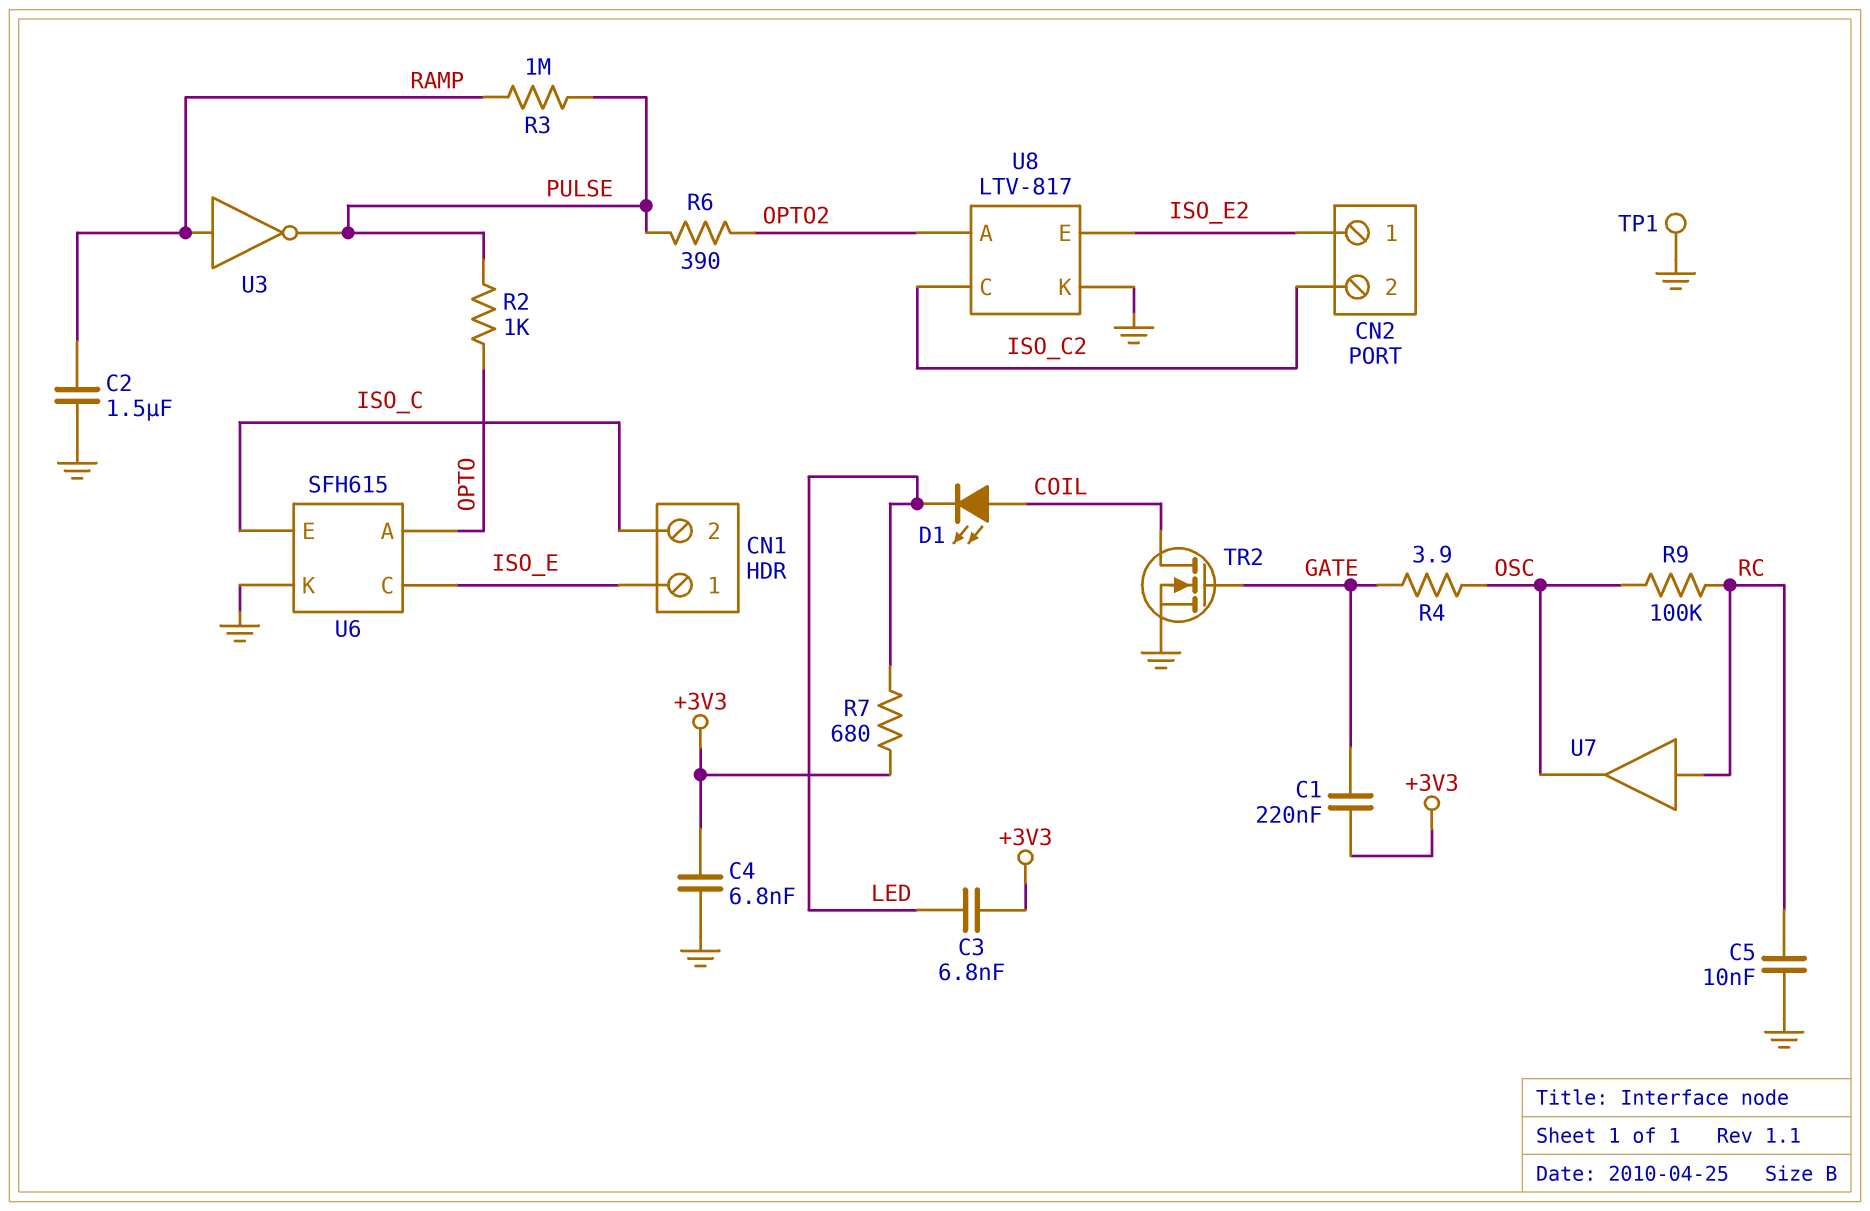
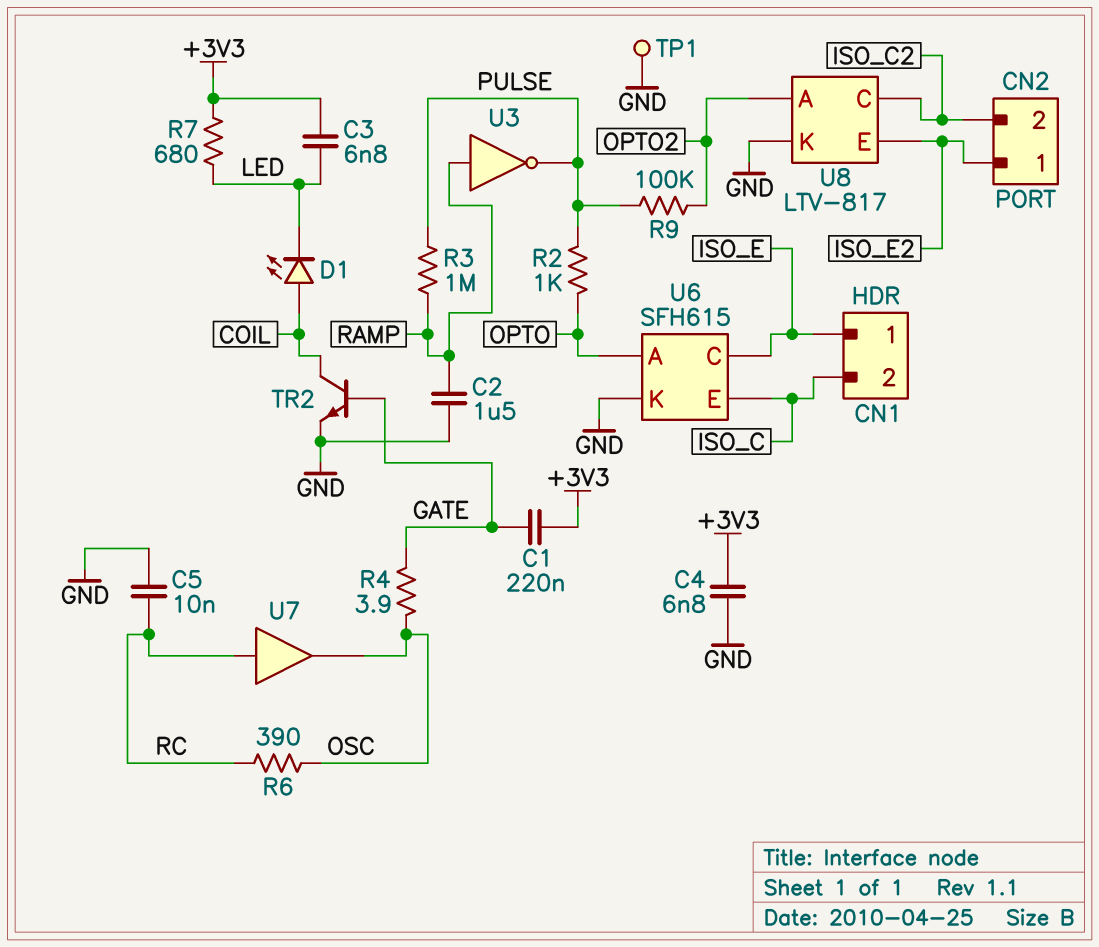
R6: 390 (OPTO2, PULSE) -> 390 (OSC, RC)
R9: 100k (OSC, RC) -> 100k (OPTO2, PULSE)
TR2: NMOS (G GATE, D COIL, S GND) -> NPN (B GATE, C COIL, E GND)

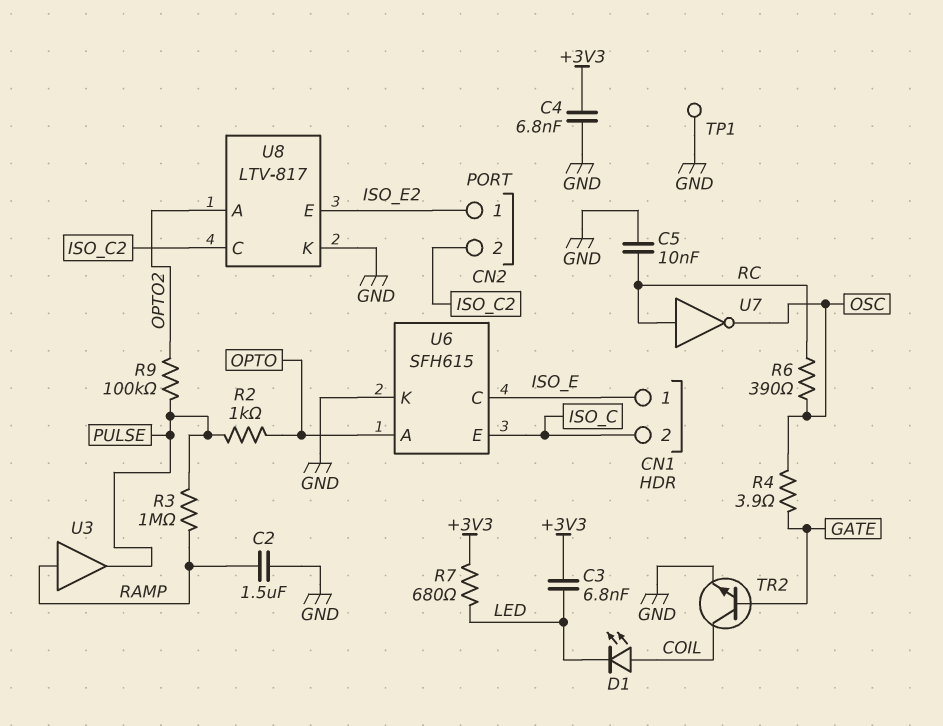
C1: 220nF (+3V3, GATE) -> none
U3: NOT (in RAMP, out PULSE) -> buffer (in RAMP, out PULSE)
U7: buffer (in RC, out OSC) -> NOT (in RC, out OSC)

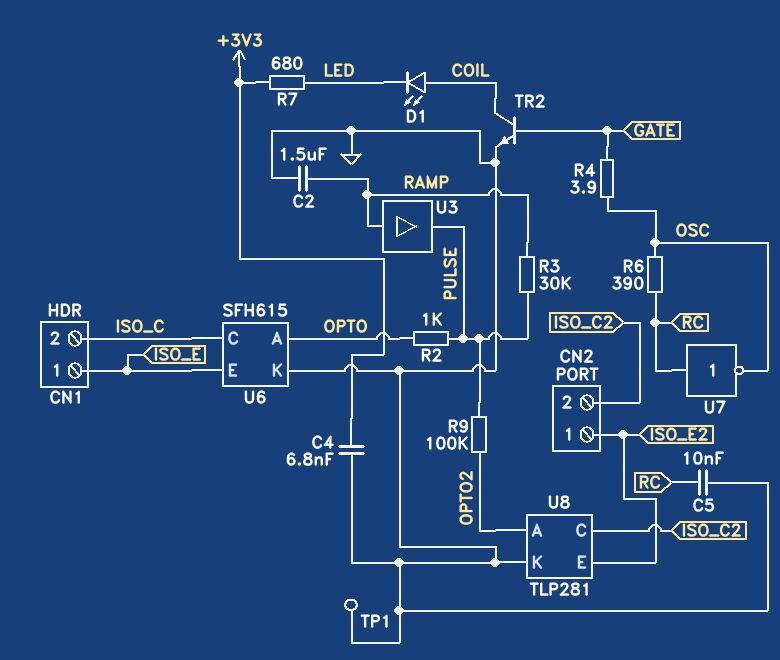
C3: 6.8nF (+3V3, LED) -> none
R3: 1M (PULSE, RAMP) -> 30k (PULSE, RAMP)
U6 pin C: ISO_E -> ISO_C
U6 pin E: ISO_C -> ISO_E
U8: LTV-817 -> TLP281

